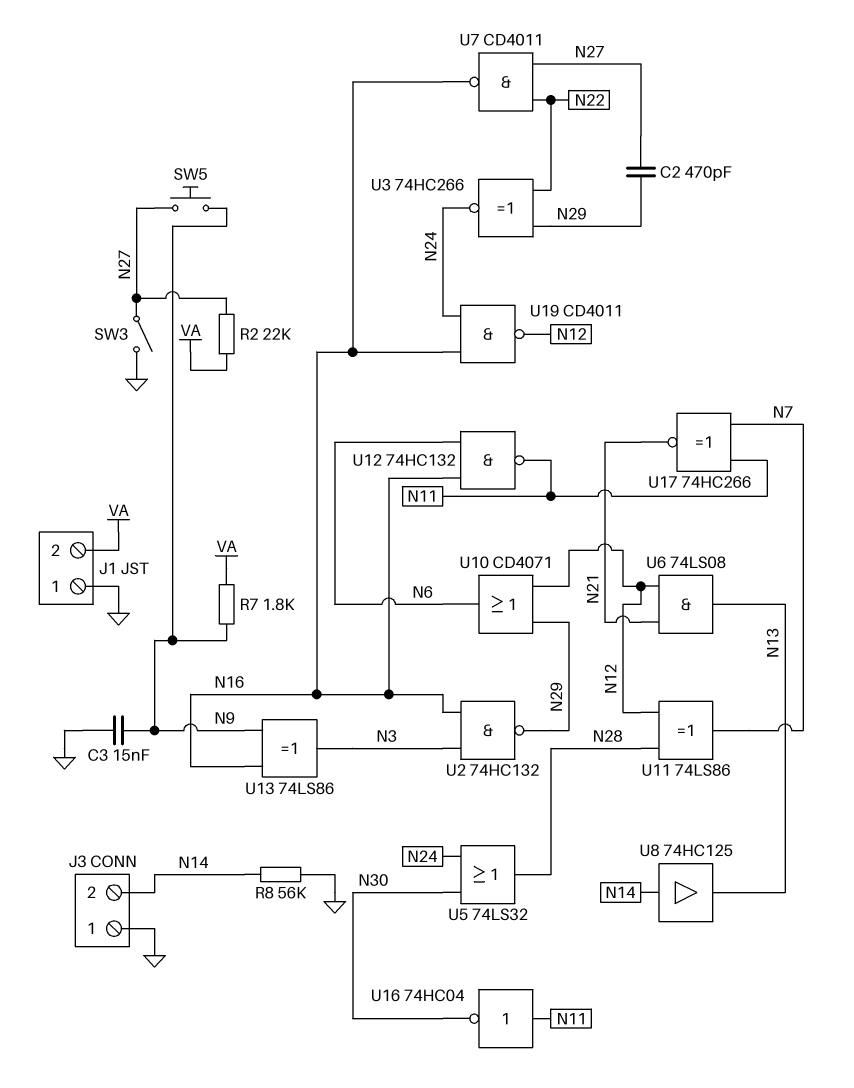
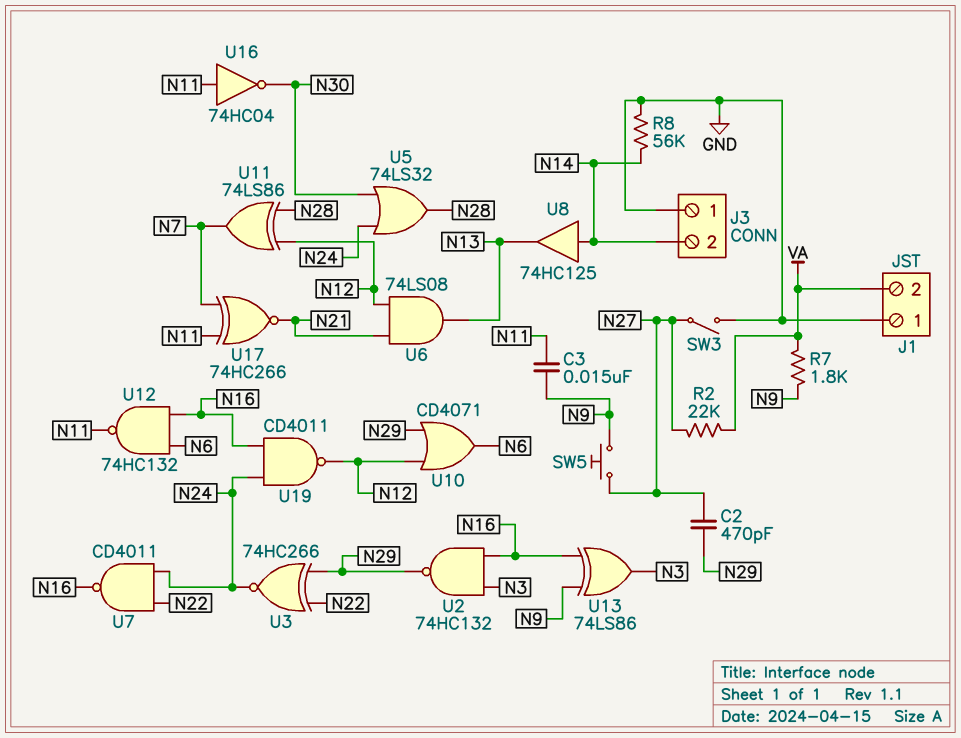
C3: 15nF (GND, N9) -> 15nF (N9, N11)
U7: NAND CD4011 (in N22, in N27, out N16) -> NAND CD4011 (in N22, in N24, out N16)

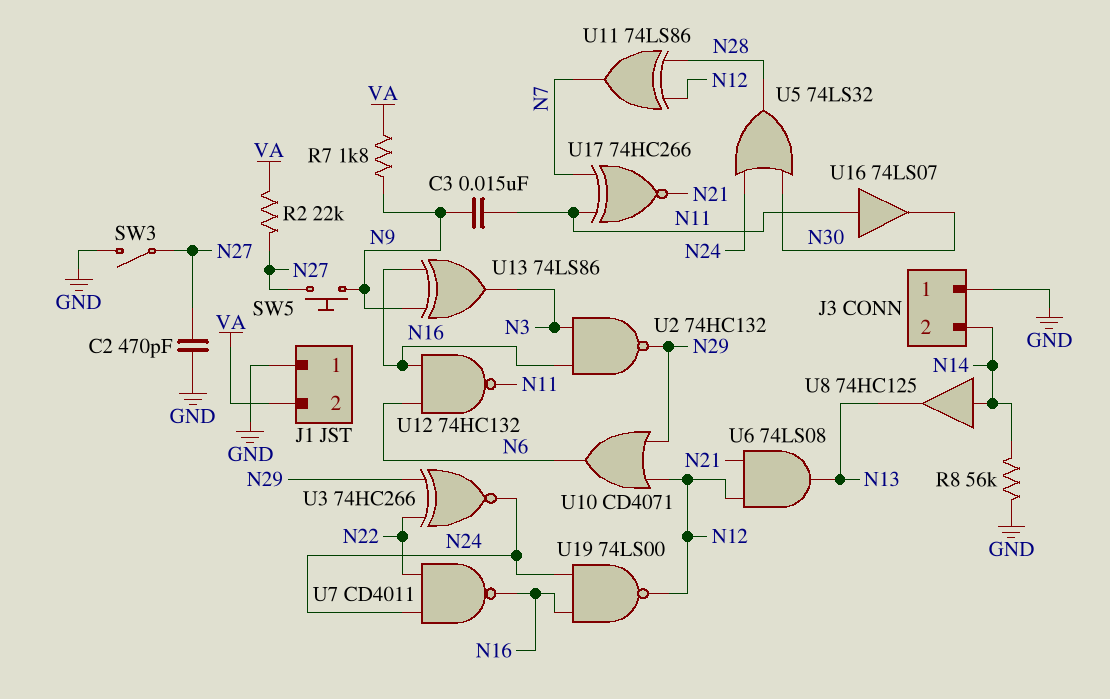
C2: 470pF (N27, N29) -> 470pF (GND, N27)
U16: NOT 74HC04 (in N11, out N30) -> buffer 74LS07 (in N11, out N30)
U19: NAND CD4011 (in N16, in N24, out N12) -> NAND 74LS00 (in N16, in N24, out N12)

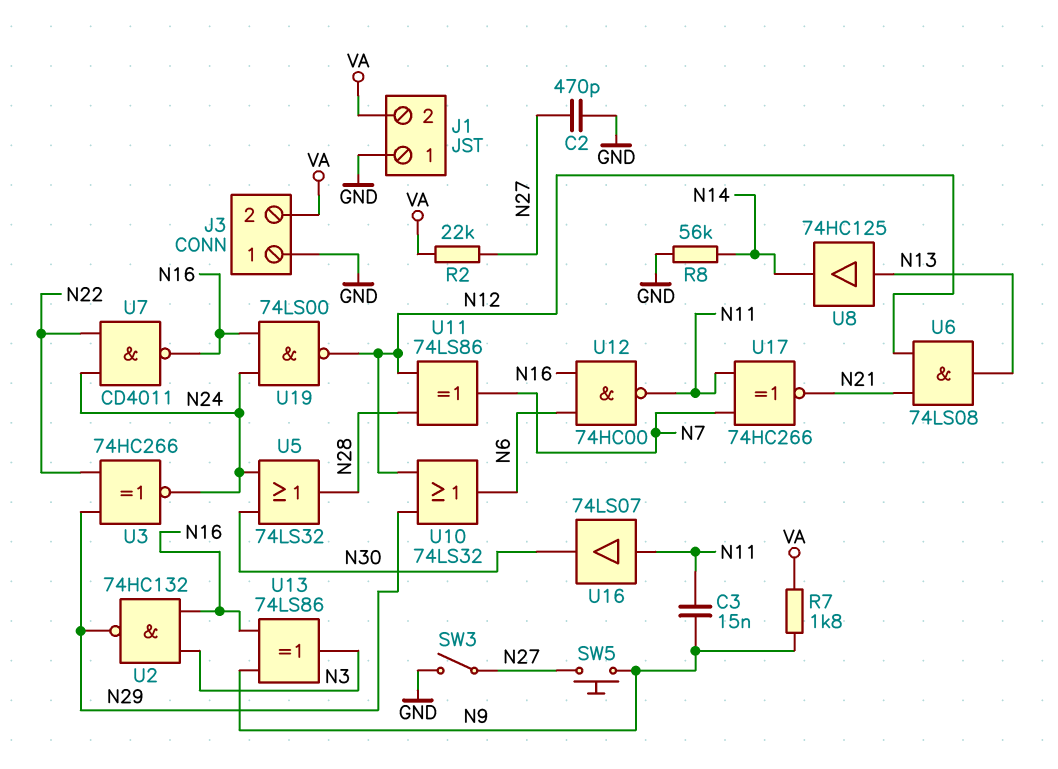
J3 pin 2: N14 -> VA
U8: buffer 74HC125 (in N14, out N13) -> buffer 74HC125 (in N13, out N14)
U10: OR CD4071 (in N12, in N29, out N6) -> OR 74LS32 (in N12, in N29, out N6)
U12: NAND 74HC132 (in N6, in N16, out N11) -> NAND 74HC00 (in N6, in N16, out N11)

